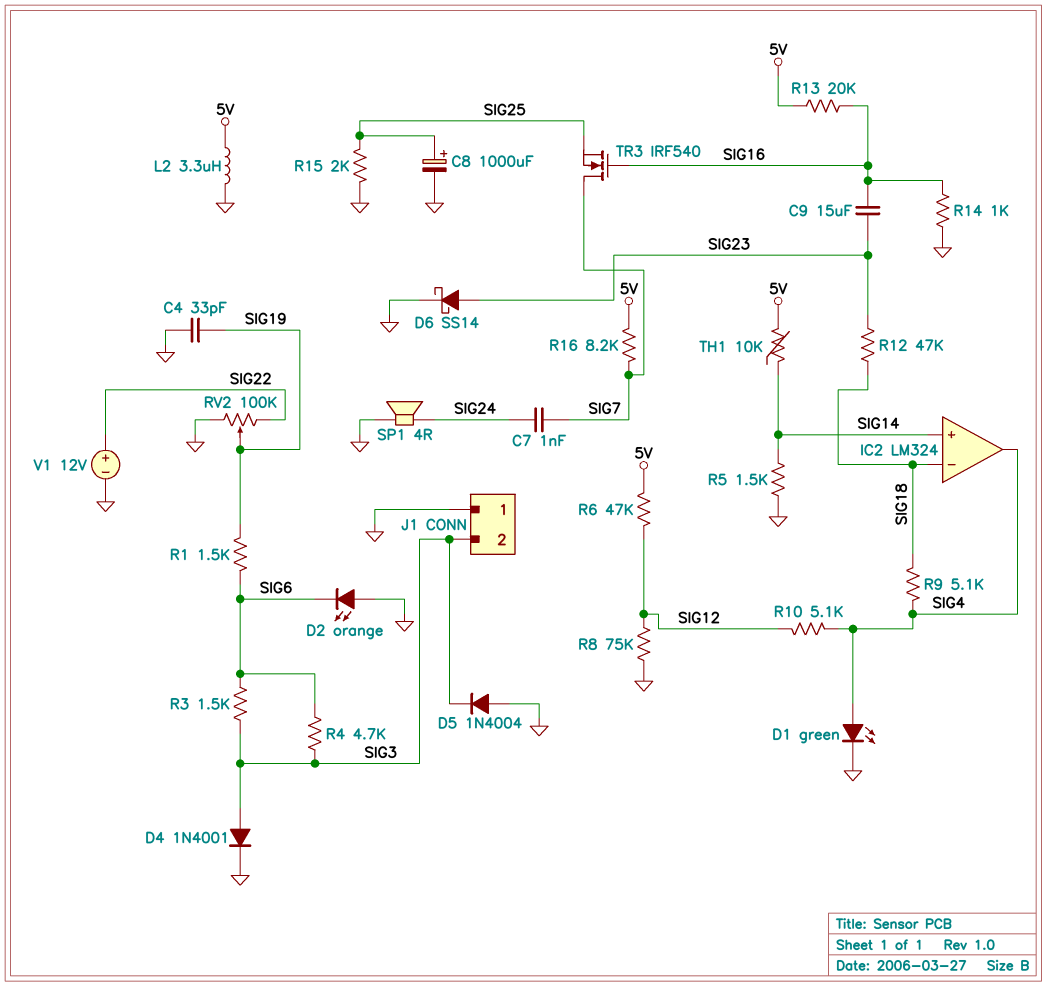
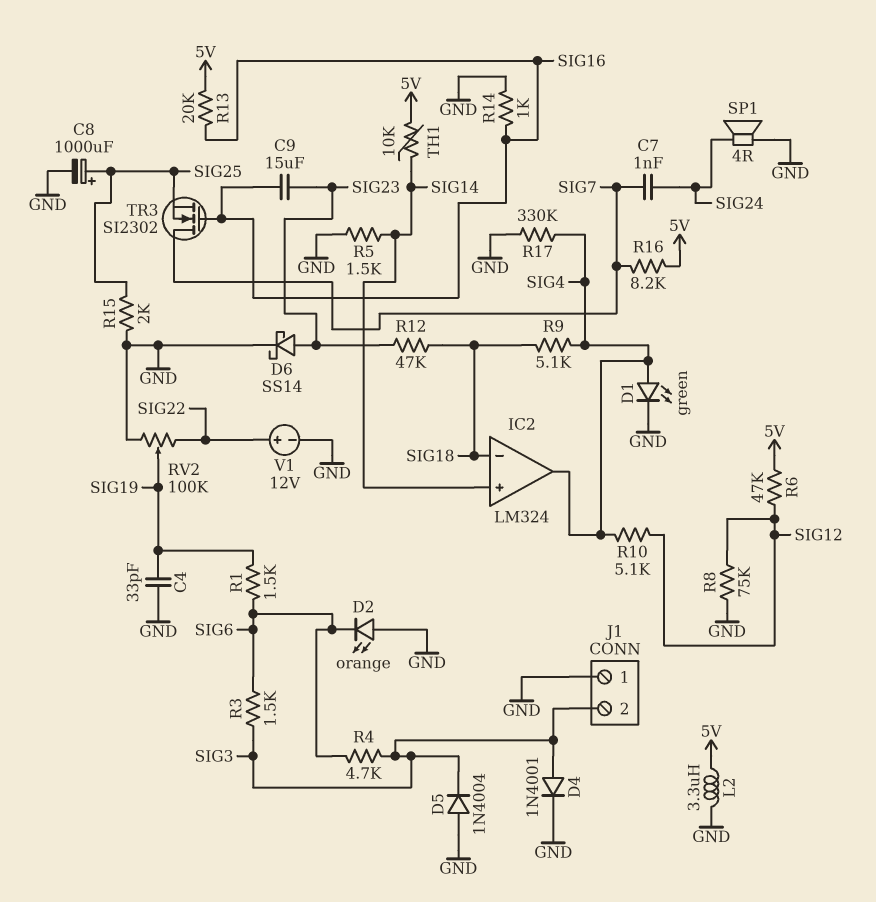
R17: none -> 330k (GND, SIG4)
TR3: NMOS IRF540 (G SIG16, D SIG7, S SIG25) -> NMOS SI2302 (G SIG16, D SIG7, S SIG25)

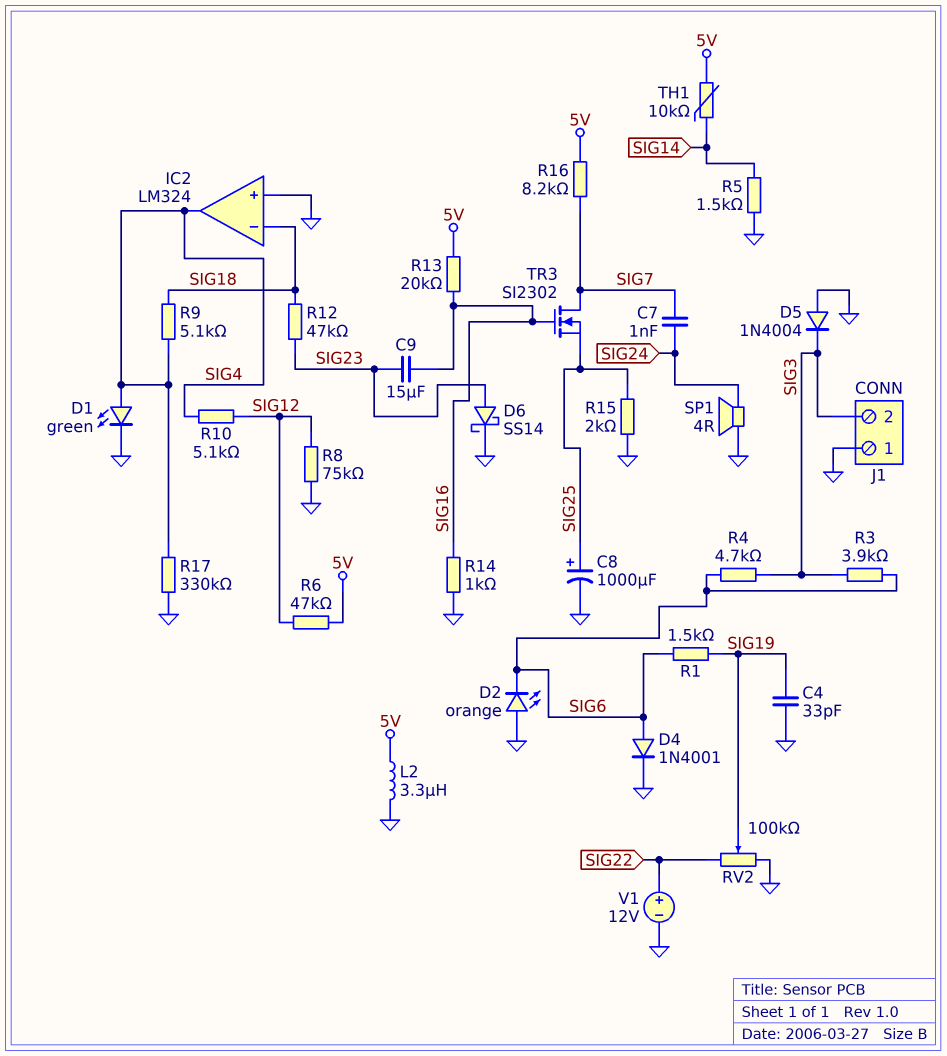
D4: diode 1N4001 (A SIG3, K GND) -> diode 1N4001 (A SIG6, K GND)
IC2 pin in+: SIG14 -> GND
R3: 1.5k (SIG3, SIG6) -> 3.9k (SIG3, SIG6)

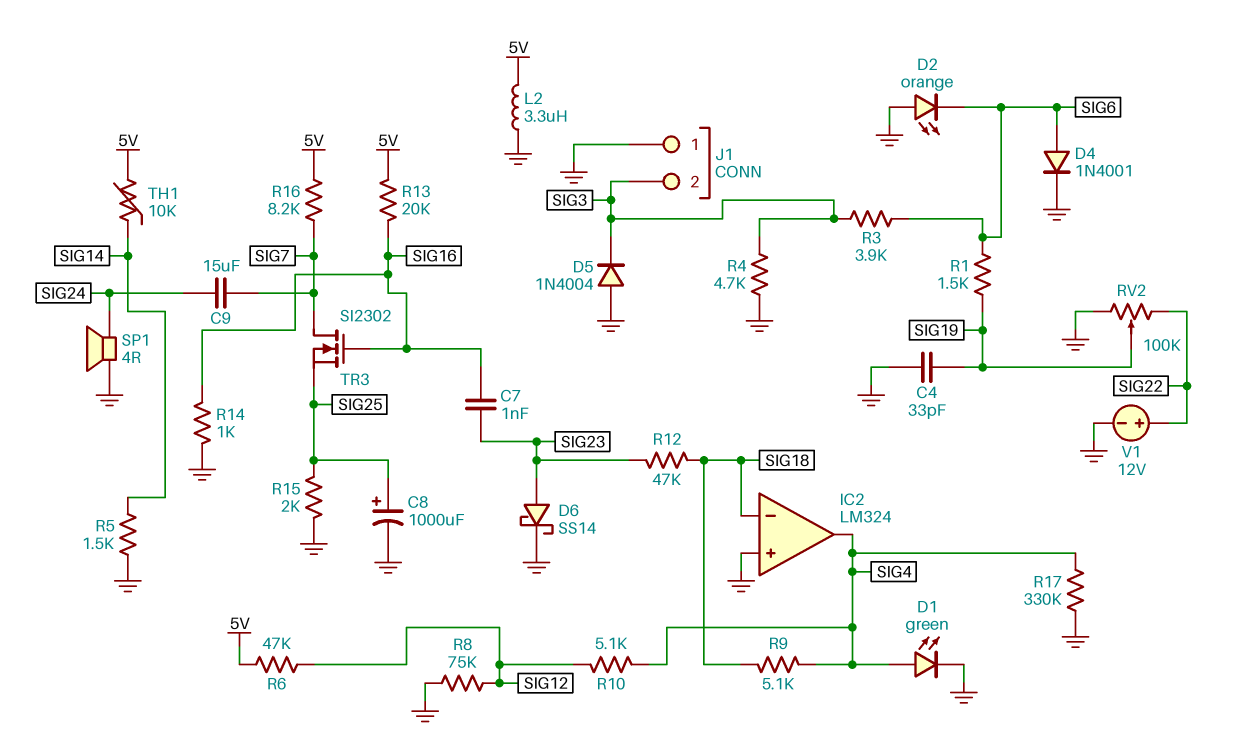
C7: 1nF (SIG7, SIG24) -> 1nF (SIG16, SIG23)
C9: 15uF (SIG16, SIG23) -> 15uF (SIG7, SIG24)
R4: 4.7k (SIG3, SIG6) -> 4.7k (GND, SIG3)

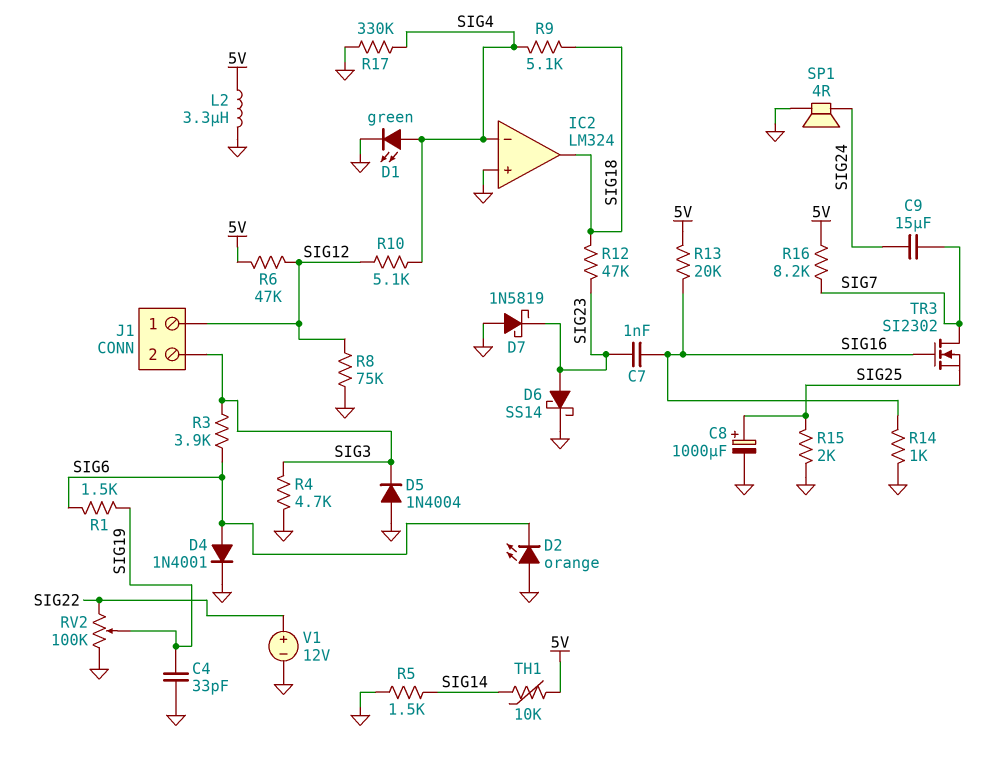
D7: none -> schottky 1N5819 (A GND, K SIG23)
IC2 pin in-: SIG18 -> SIG4
IC2 pin out: SIG4 -> SIG18
J1 pin 1: GND -> SIG12

